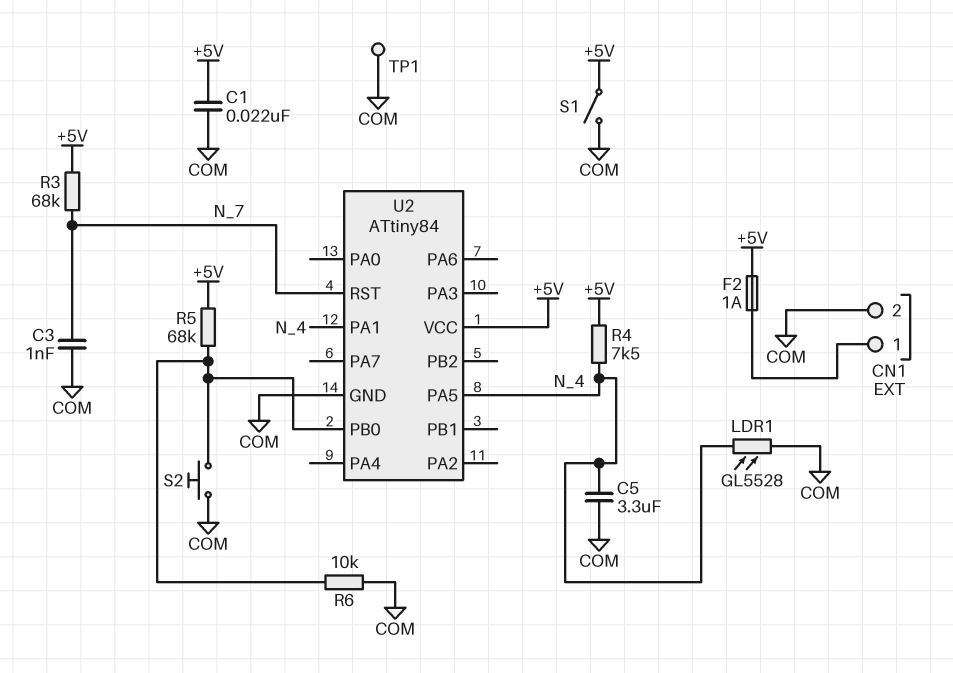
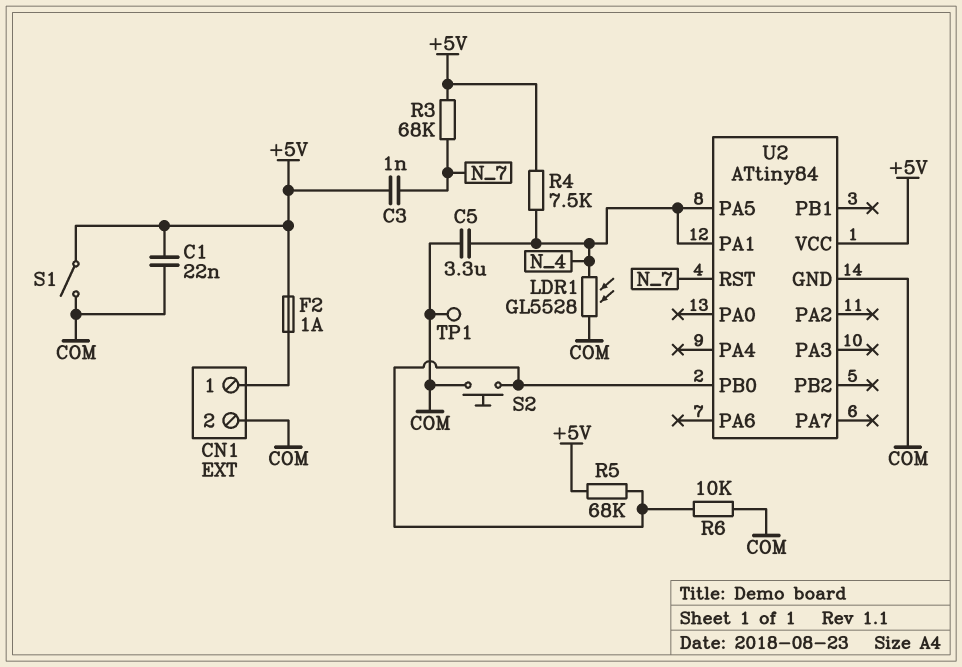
C3: 1nF (COM, N_7) -> 1nF (+5V, N_7)

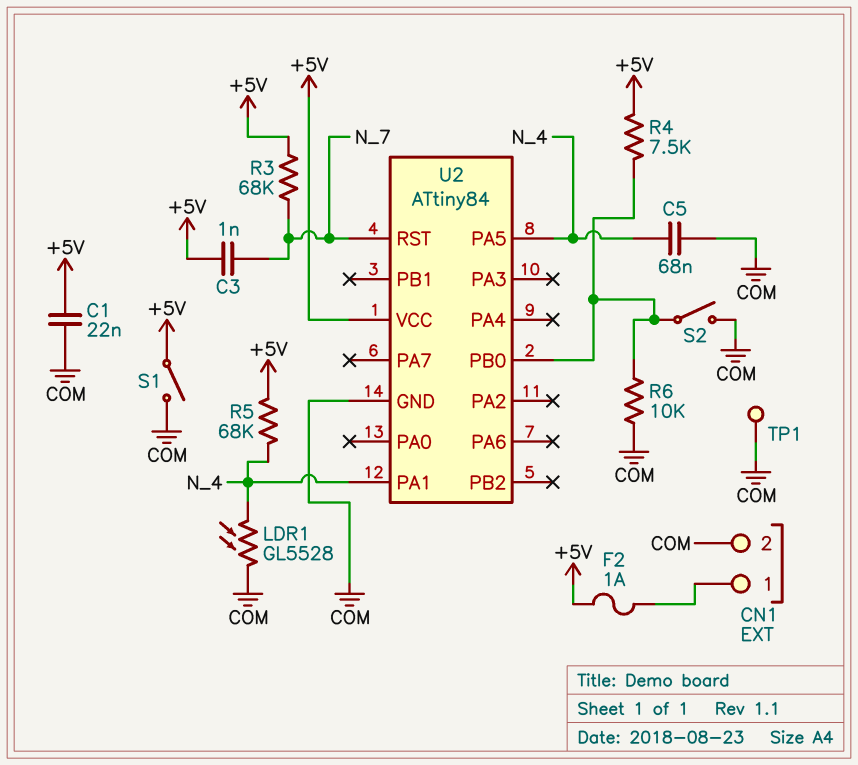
C5: 3.3uF (COM, N_4) -> 68nF (COM, N_4)
R4: 7.5k (+5V, N_4) -> 7.5k (+5V, U2/PB0)
R5: 68k (+5V, U2/PB0) -> 68k (+5V, N_4)
S2: button (COM, U2/PB0) -> switch (COM, U2/PB0)

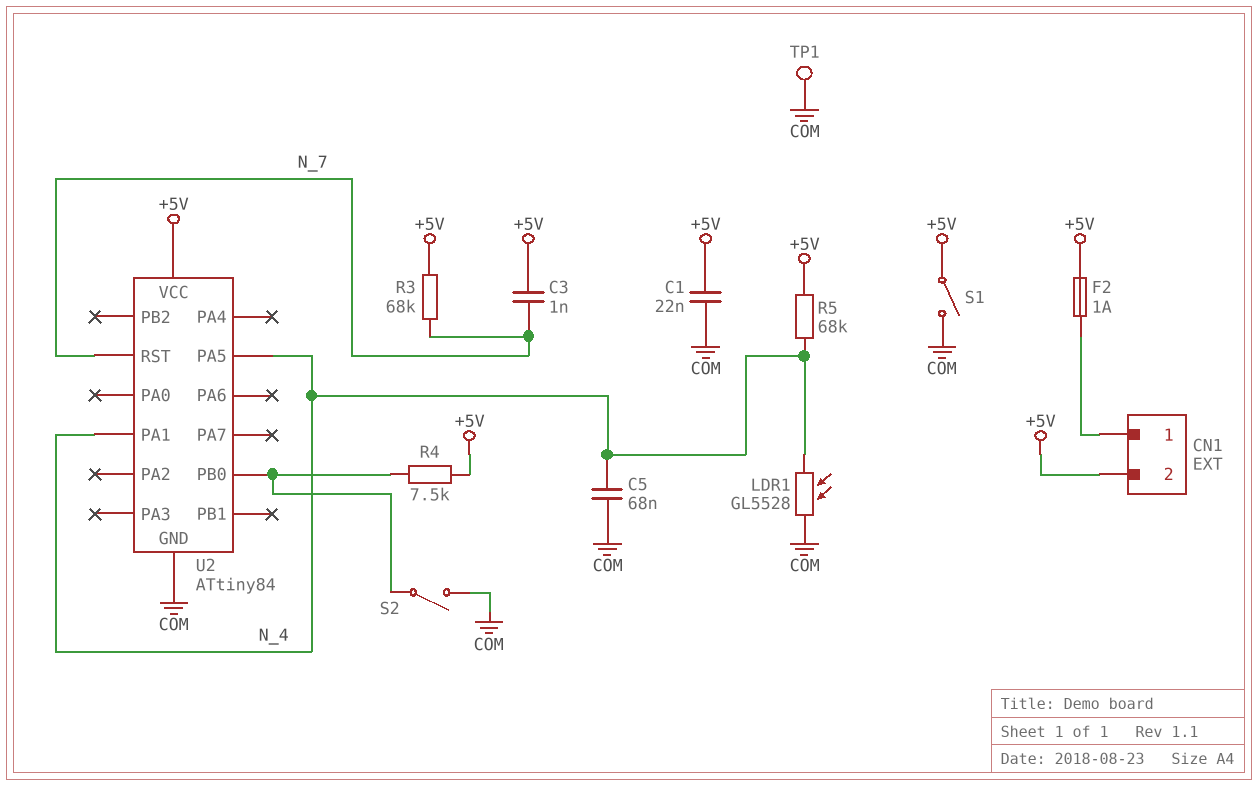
CN1 pin 2: COM -> +5V
R6: 10k (COM, U2/PB0) -> none

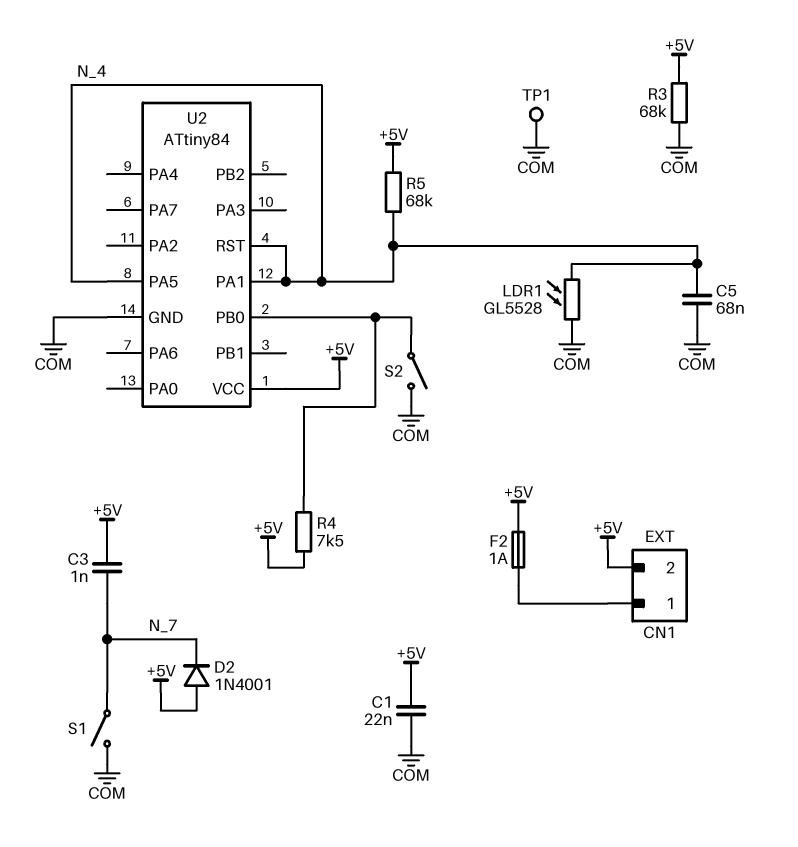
D2: none -> diode 1N4001 (A +5V, K N_7)
R3: 68k (+5V, N_7) -> 68k (+5V, COM)
S1: switch (+5V, COM) -> switch (COM, N_7)
U2 pin RST: N_7 -> N_4

